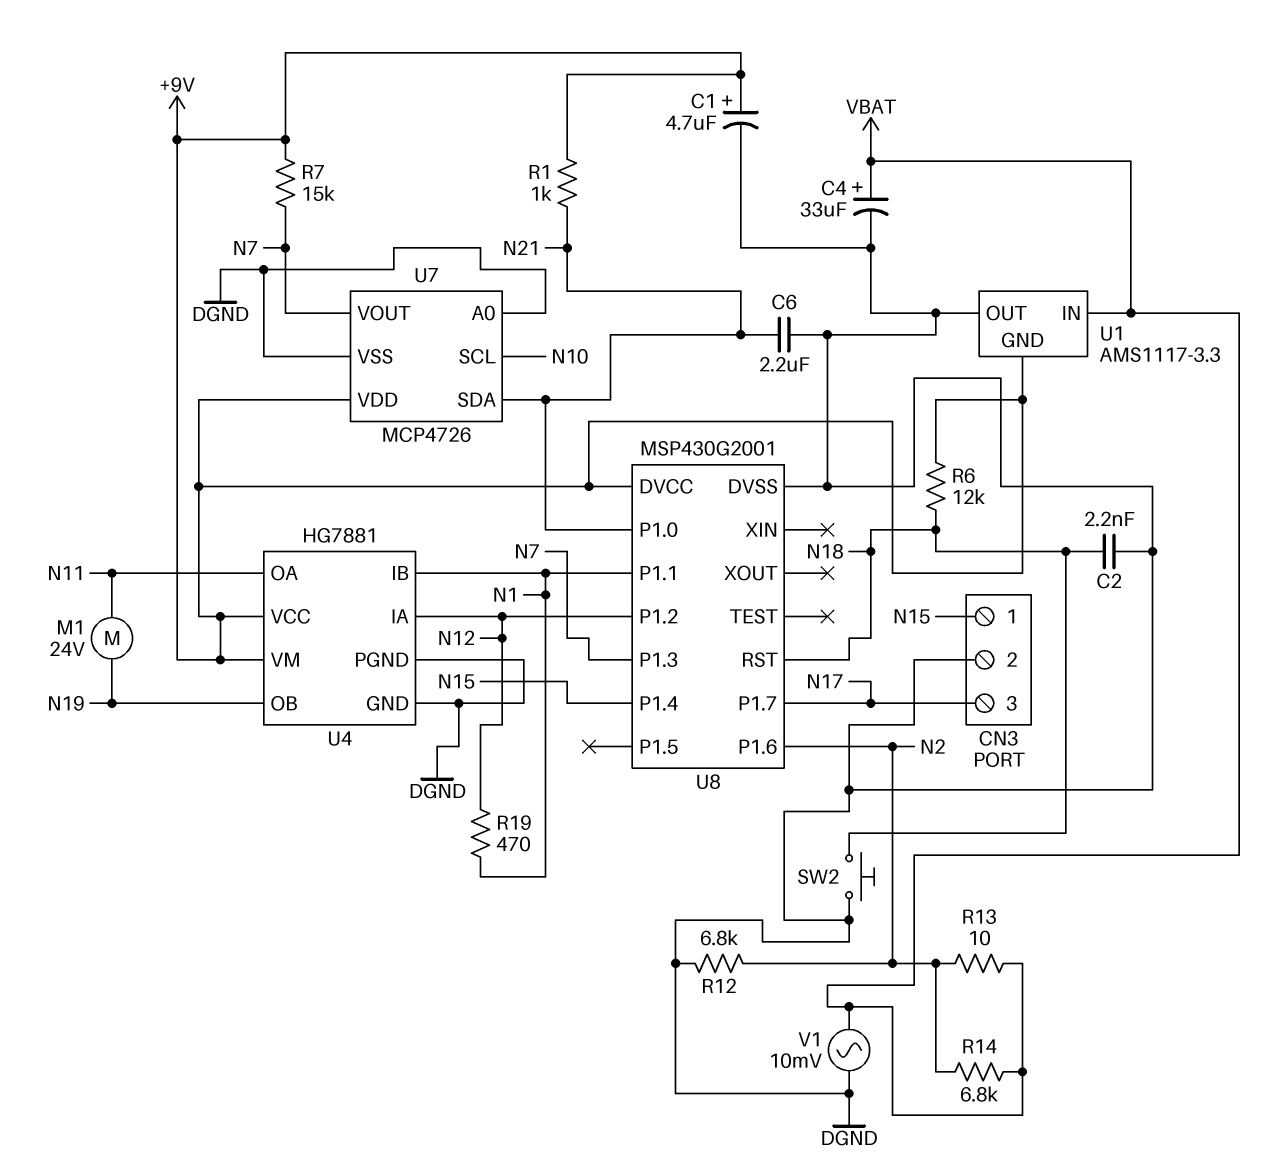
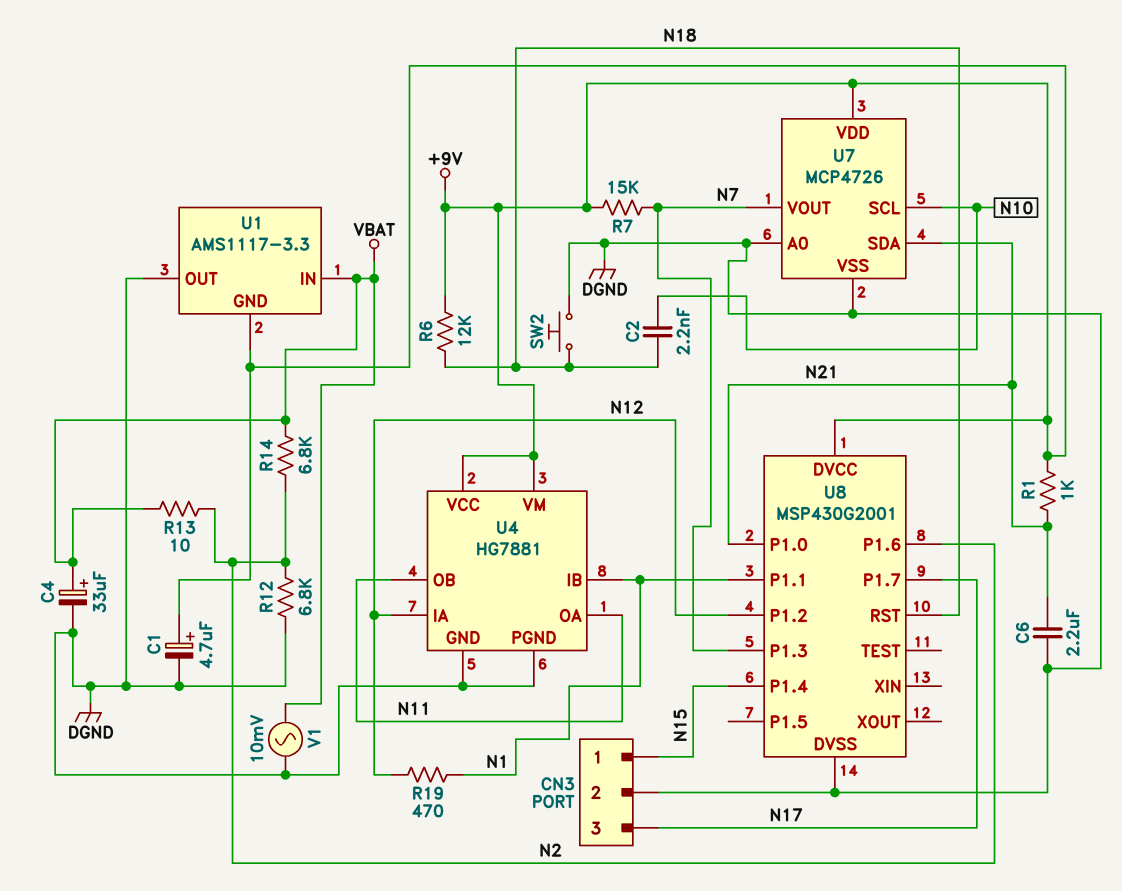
C2: 2.2nF (DGND, N18) -> 2.2nF (N10, N18)
M1: motor 24V (N11, N19) -> none
U4 pin OB: N19 -> N11

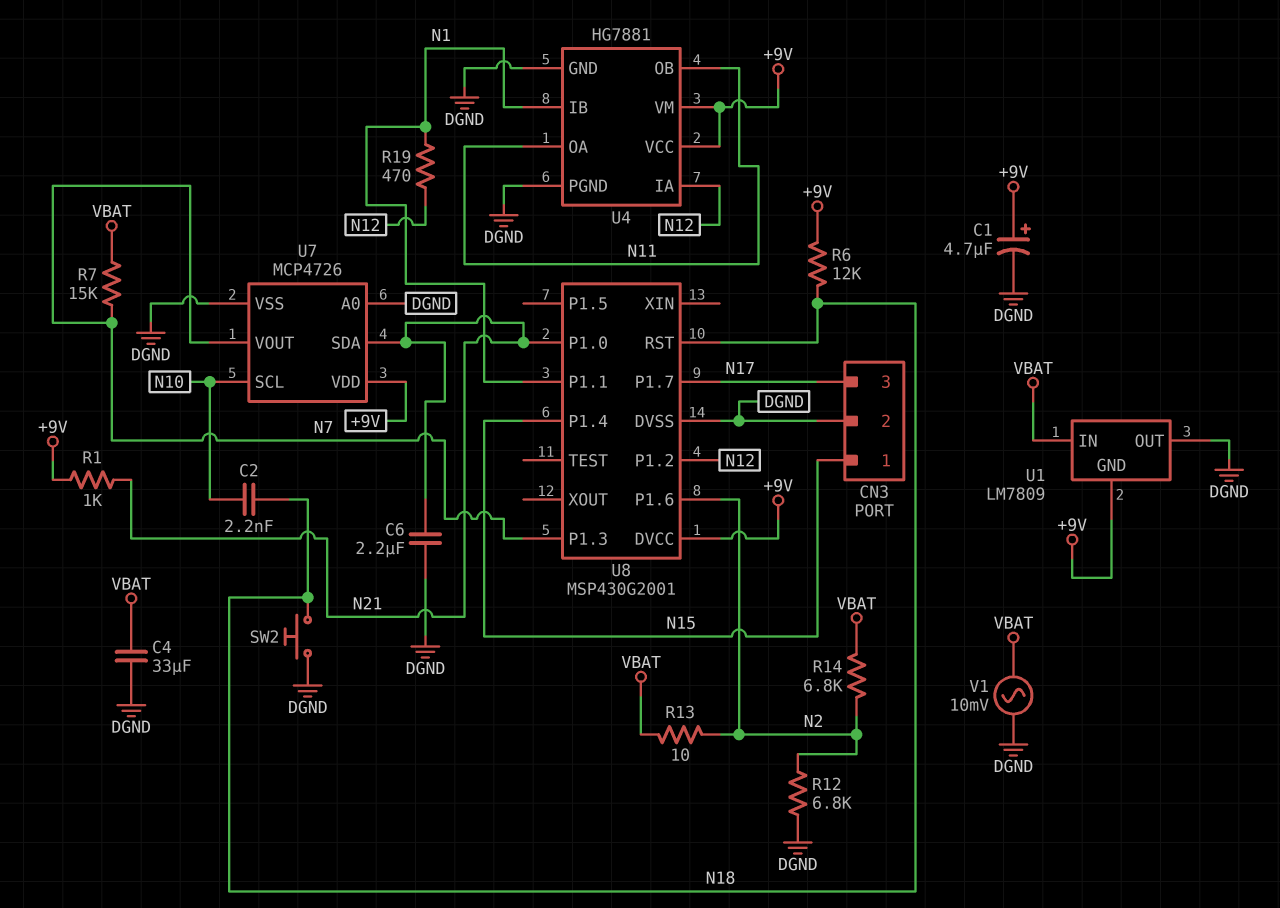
C4: 33uF (plus VBAT, minus DGND) -> 33uF (DGND, VBAT)
R7: 15k (+9V, N7) -> 15k (N7, VBAT)
U1: AMS1117-3.3 -> LM7809

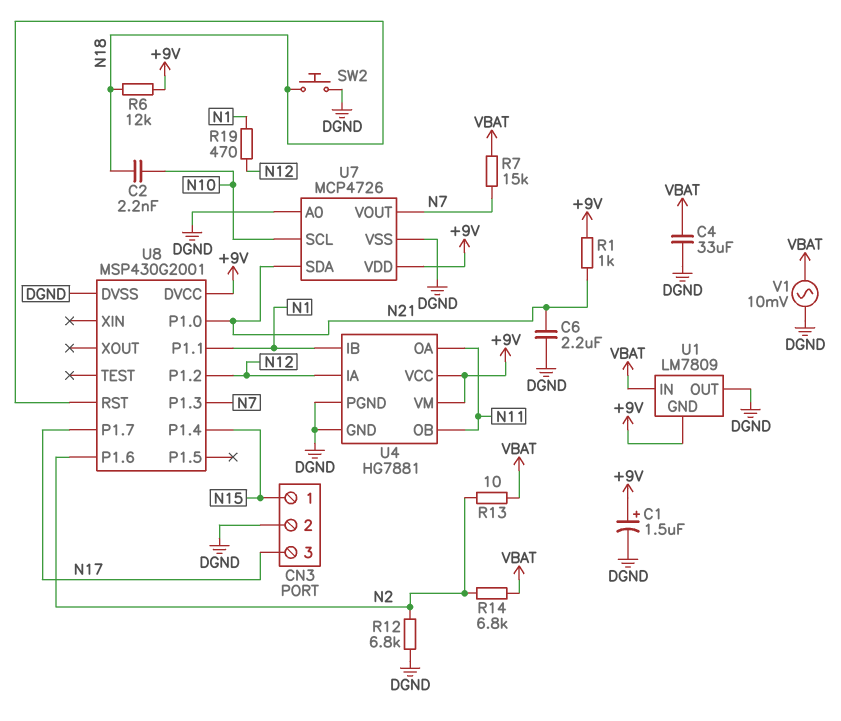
C1: 4.7uF (plus +9V, minus DGND) -> 1.5uF (plus +9V, minus DGND)

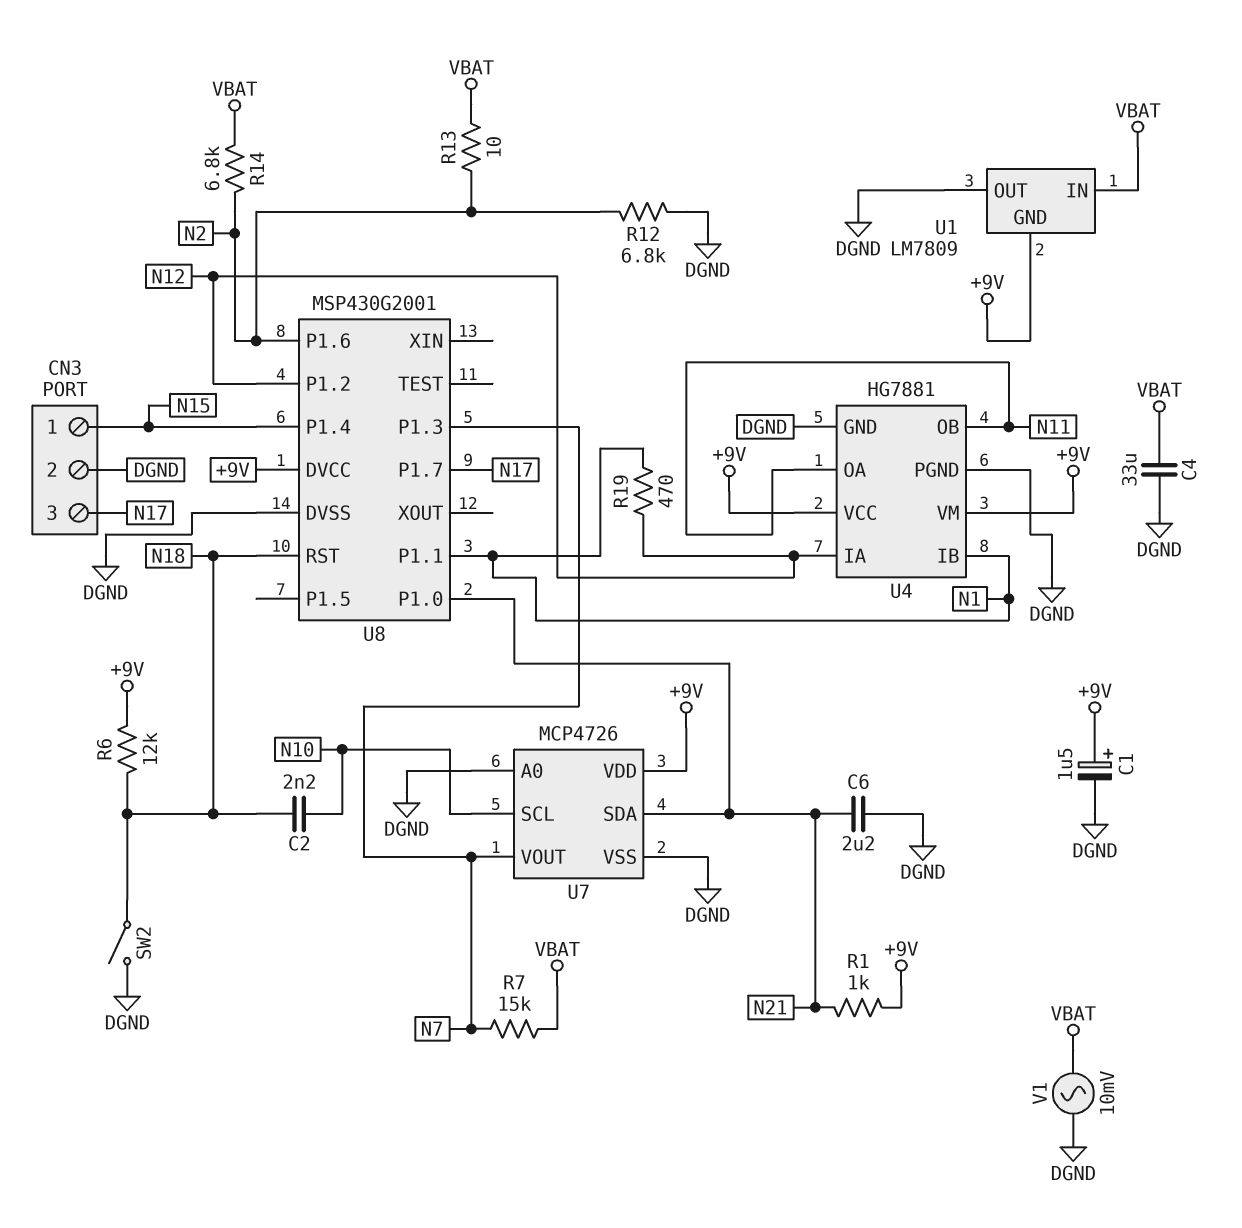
SW2: button (DGND, N18) -> switch (DGND, N18)

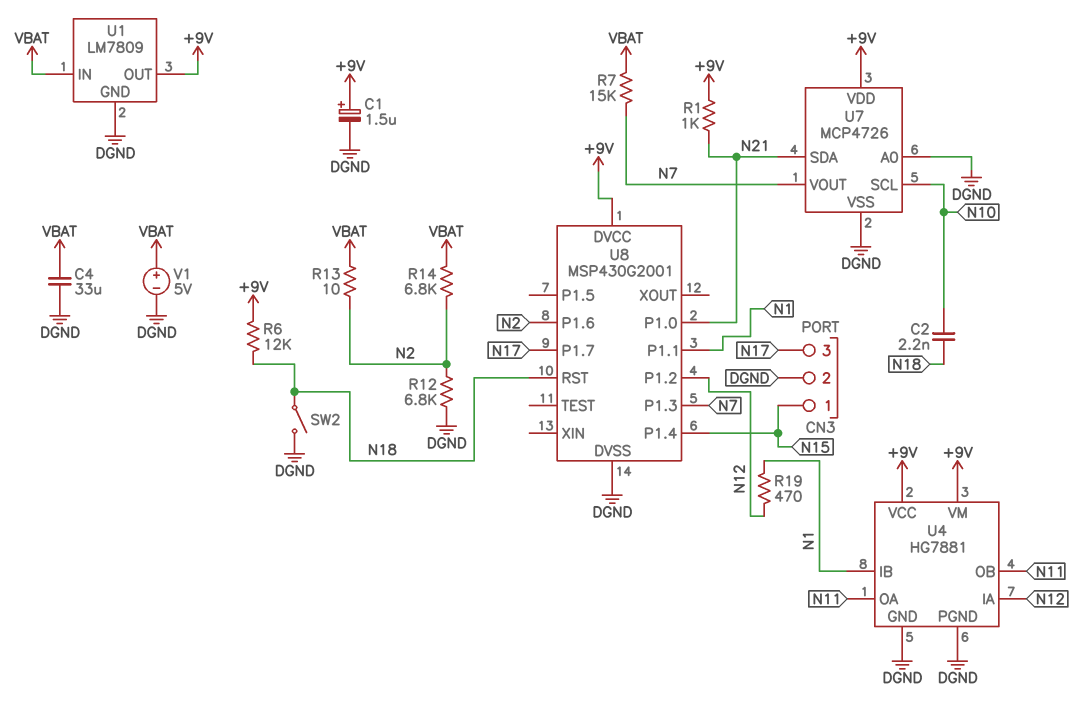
C6: 2.2uF (DGND, N21) -> none
U1 pin GND: +9V -> DGND
U1 pin OUT: DGND -> +9V
V1: AC 10mV (DGND, VBAT) -> 5V (plus VBAT, minus DGND)

